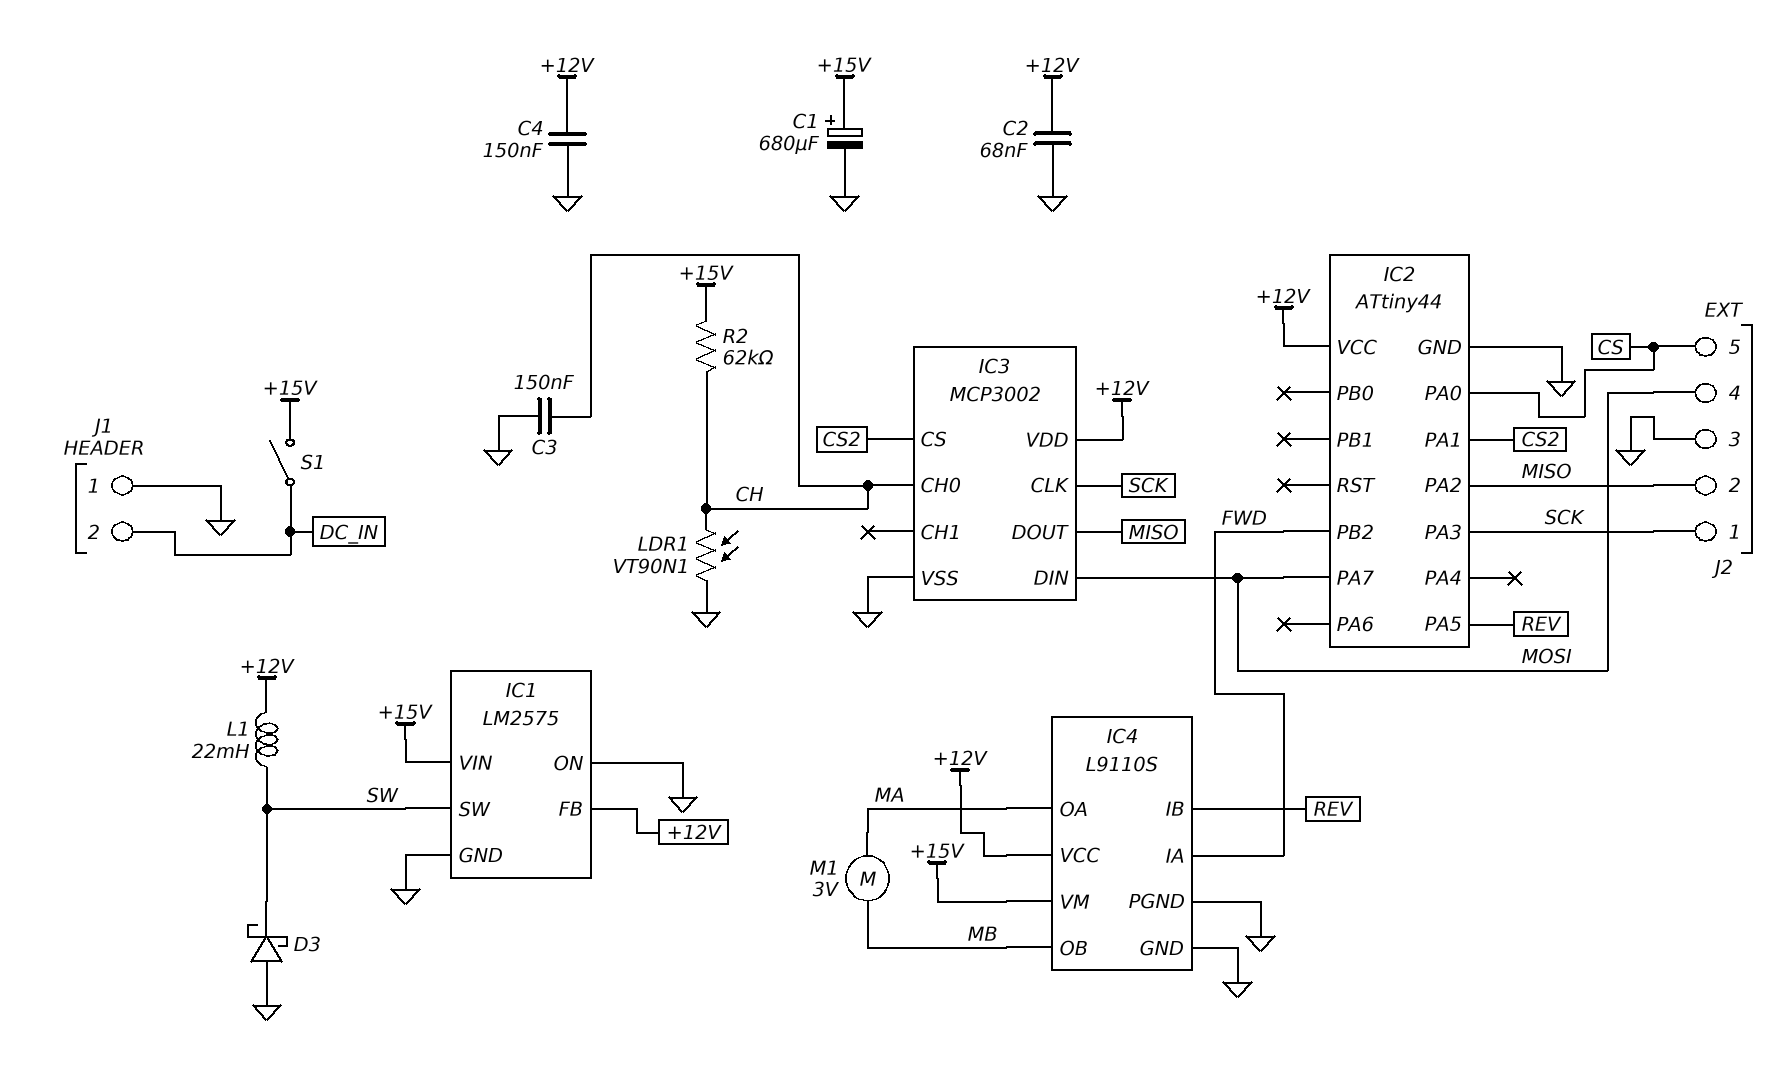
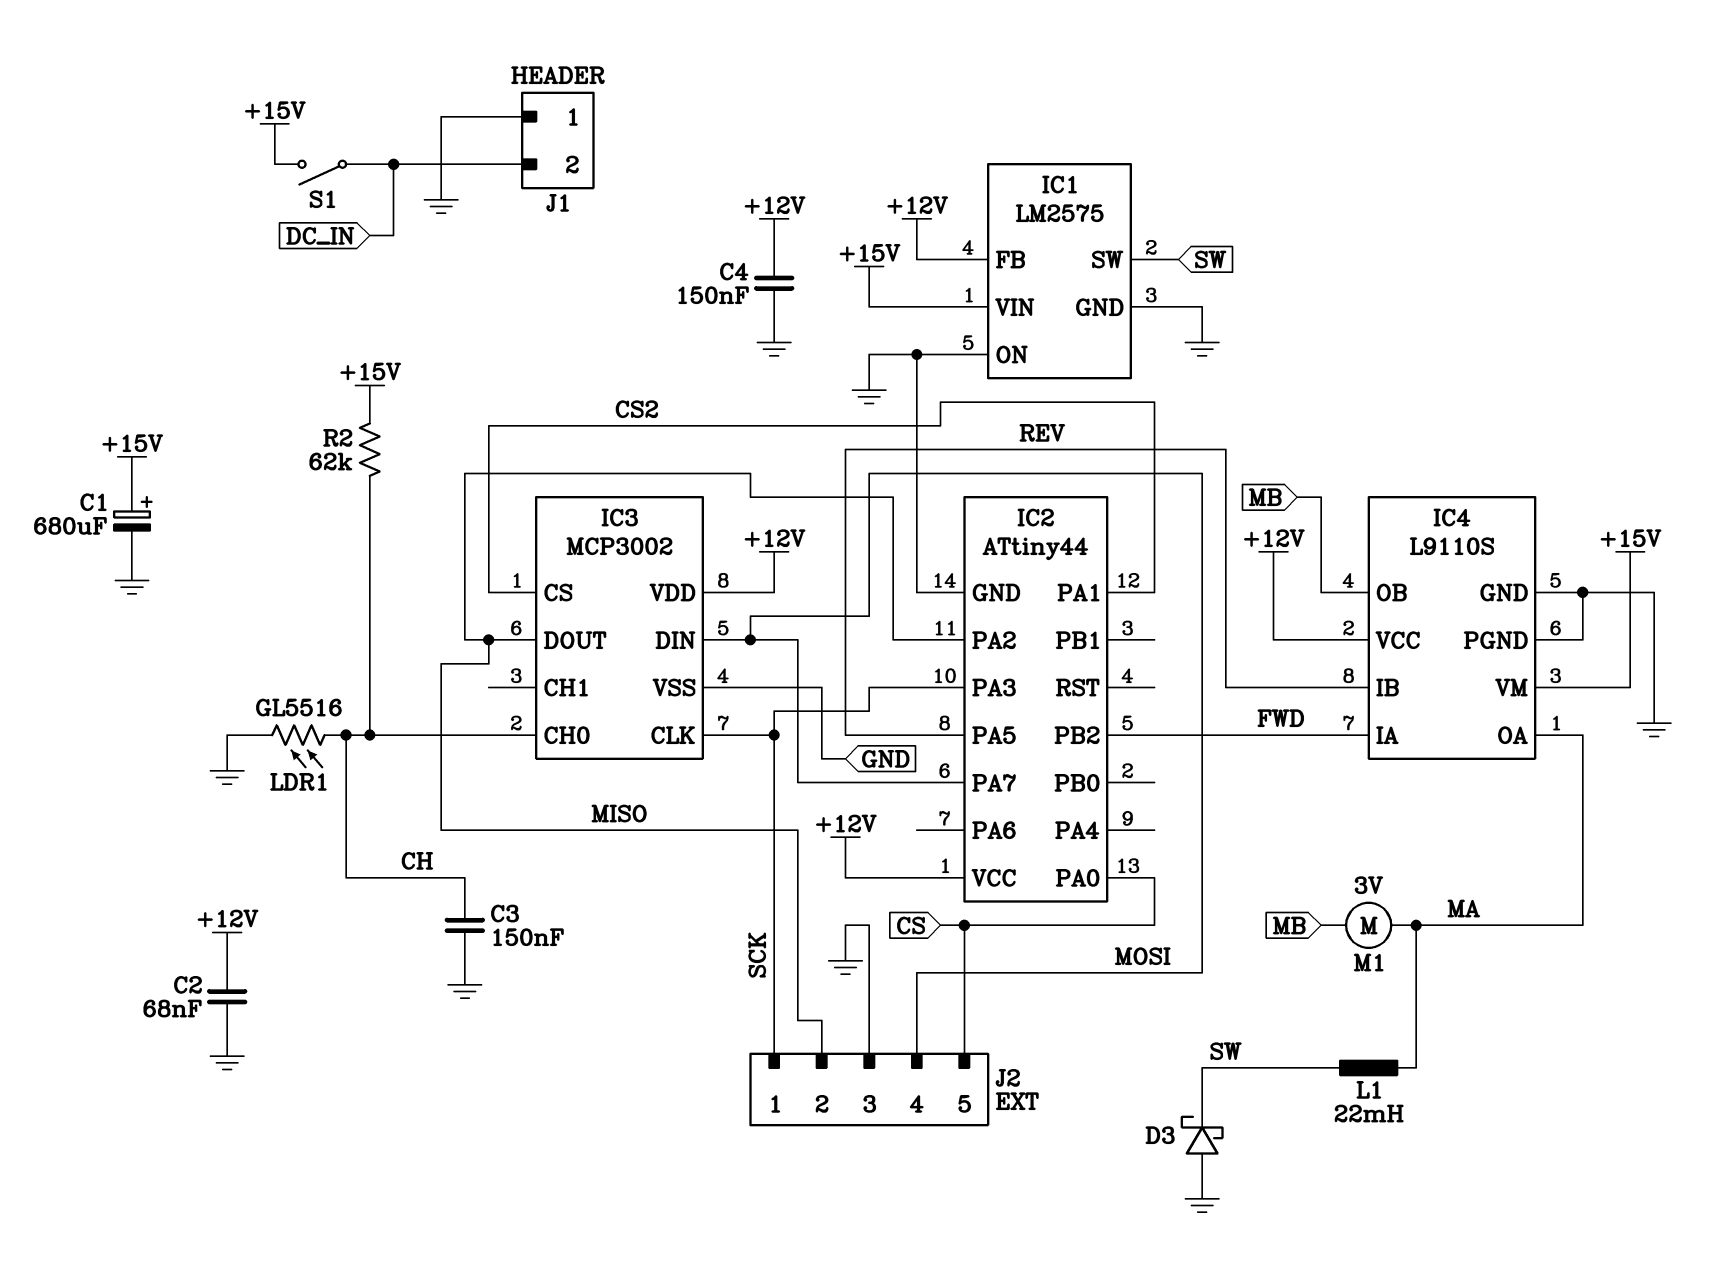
L1: 22mH (+12V, SW) -> 22mH (MA, SW)
LDR1: VT90N1 (CH, GND) -> GL5516 (CH, GND)

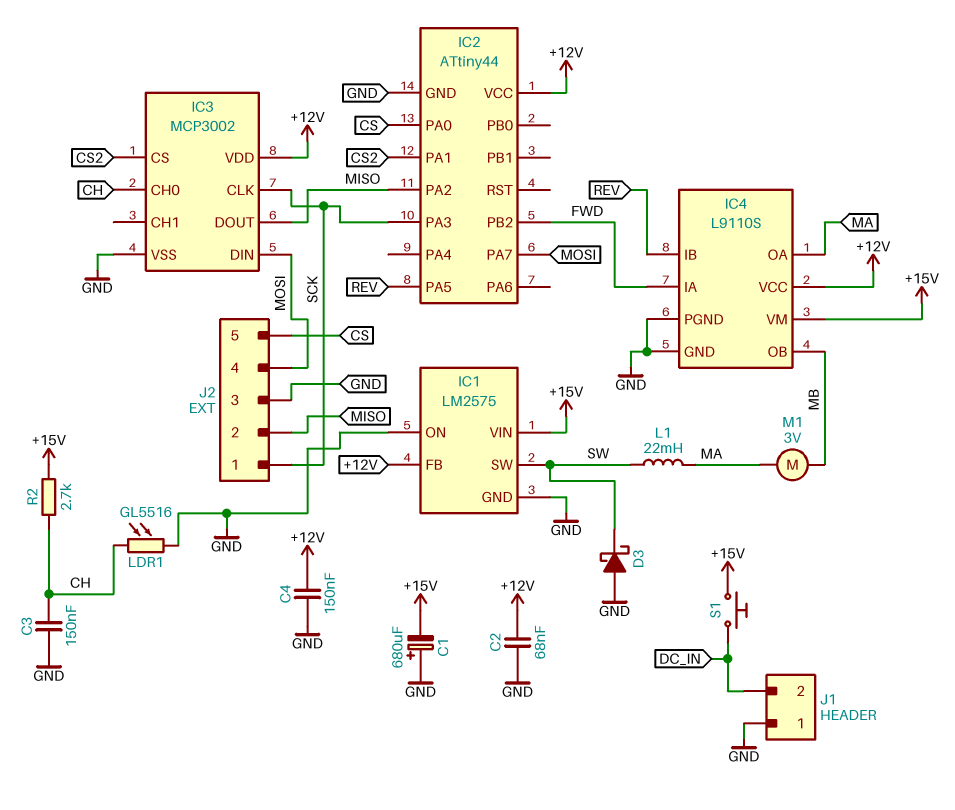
C1: 680uF (plus +15V, minus GND) -> 680uF (plus GND, minus +15V)
R2: 62k (+15V, CH) -> 2.7k (+15V, CH)
S1: switch (+15V, DC_IN) -> button (+15V, DC_IN)

